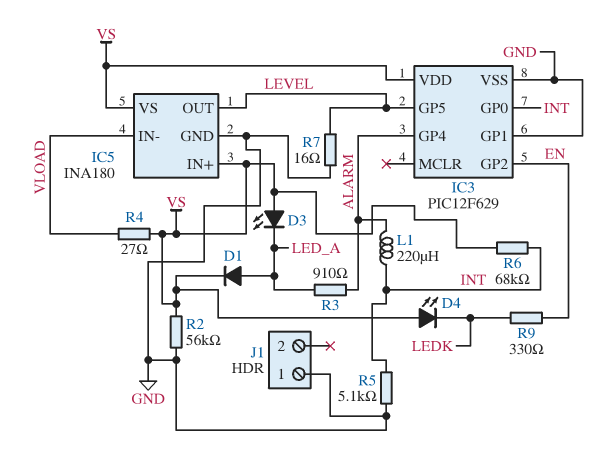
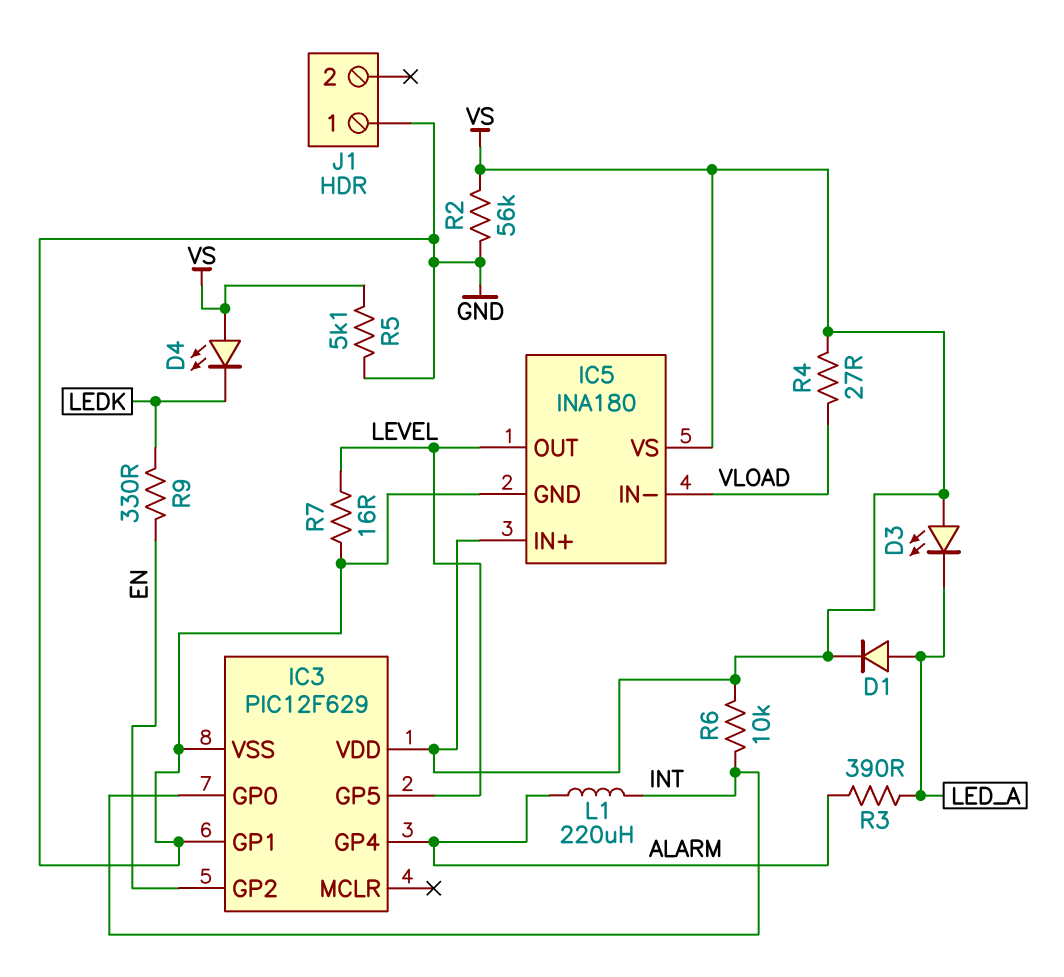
R3: 910 (ALARM, LED_A) -> 390 (ALARM, LED_A)
R5: 5.1k (GND, INT) -> 5.1k (GND, VS)
R6: 68k (INT, VS) -> 10k (INT, VS)

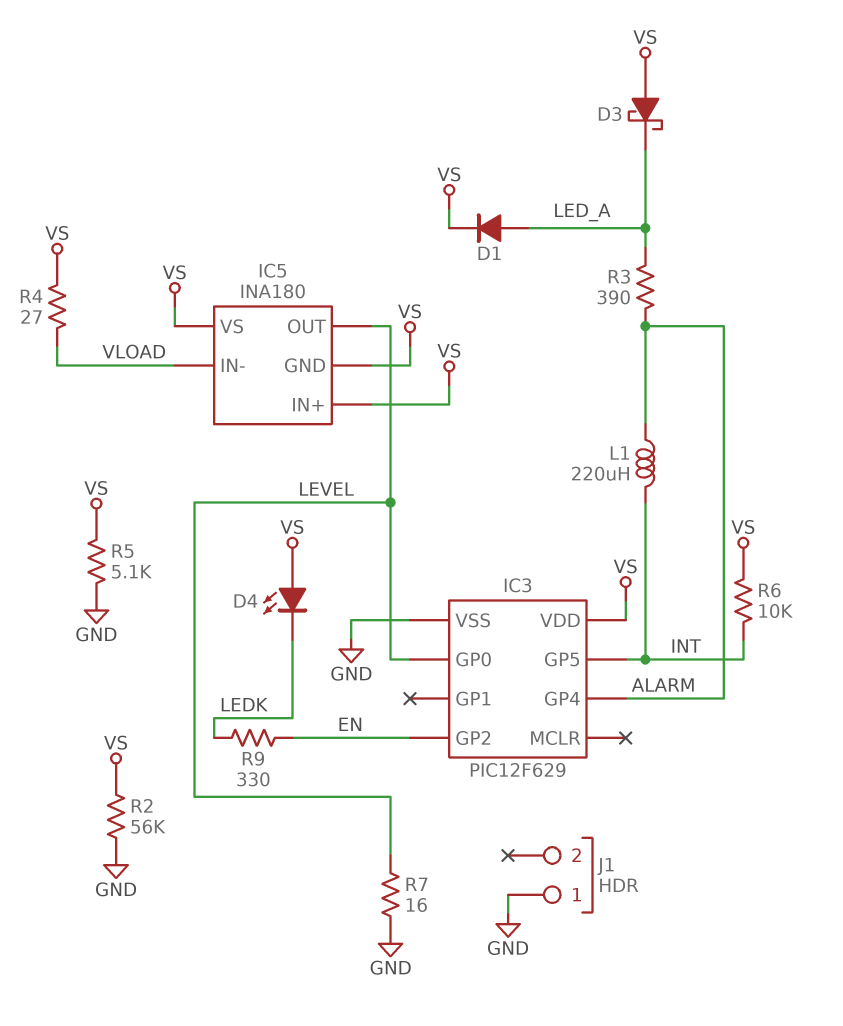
D3: LED (A VS, K LED_A) -> schottky (A VS, K LED_A)
IC3 pin GP0: INT -> LEVEL
IC3 pin GP1: GND -> none
IC3 pin GP5: LEVEL -> INT
IC5 pin GND: GND -> VS

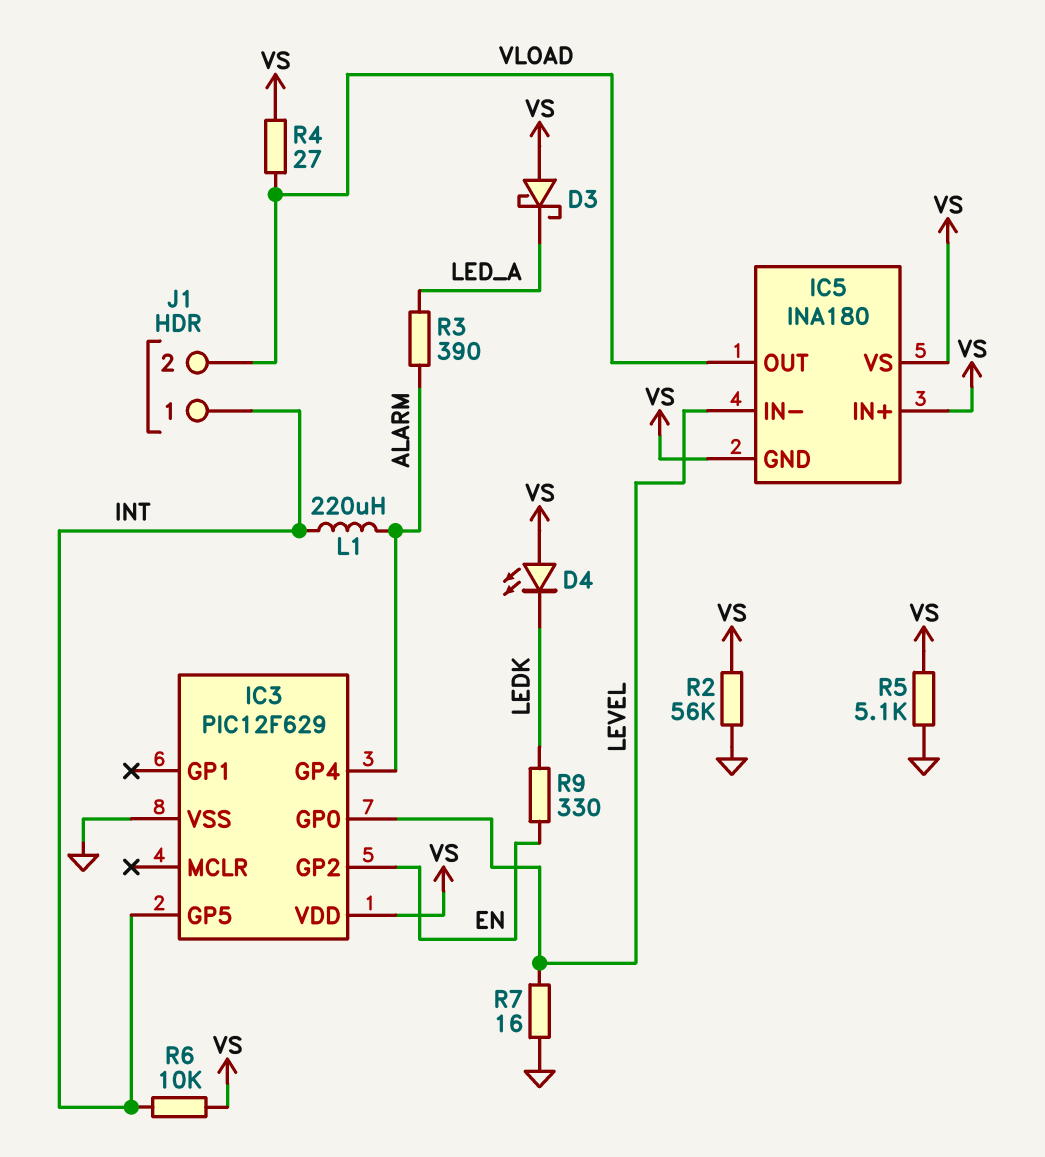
D1: diode (A LED_A, K VS) -> none
IC5 pin IN-: VLOAD -> LEVEL
IC5 pin OUT: LEVEL -> VLOAD
J1 pin 1: GND -> INT
J1 pin 2: none -> VLOAD

